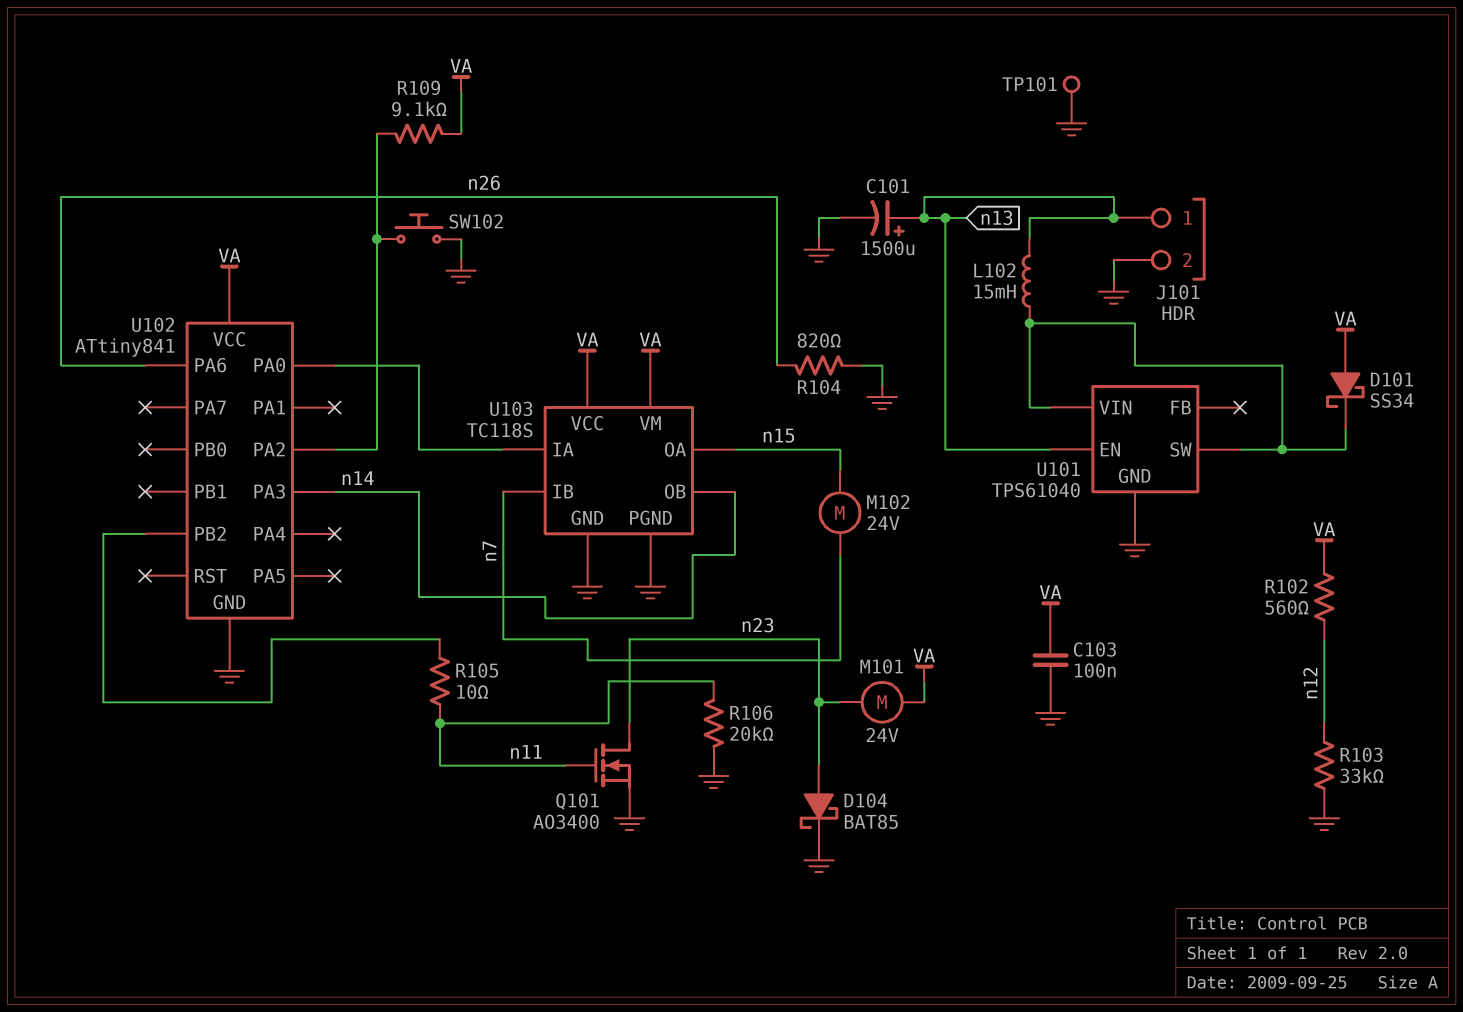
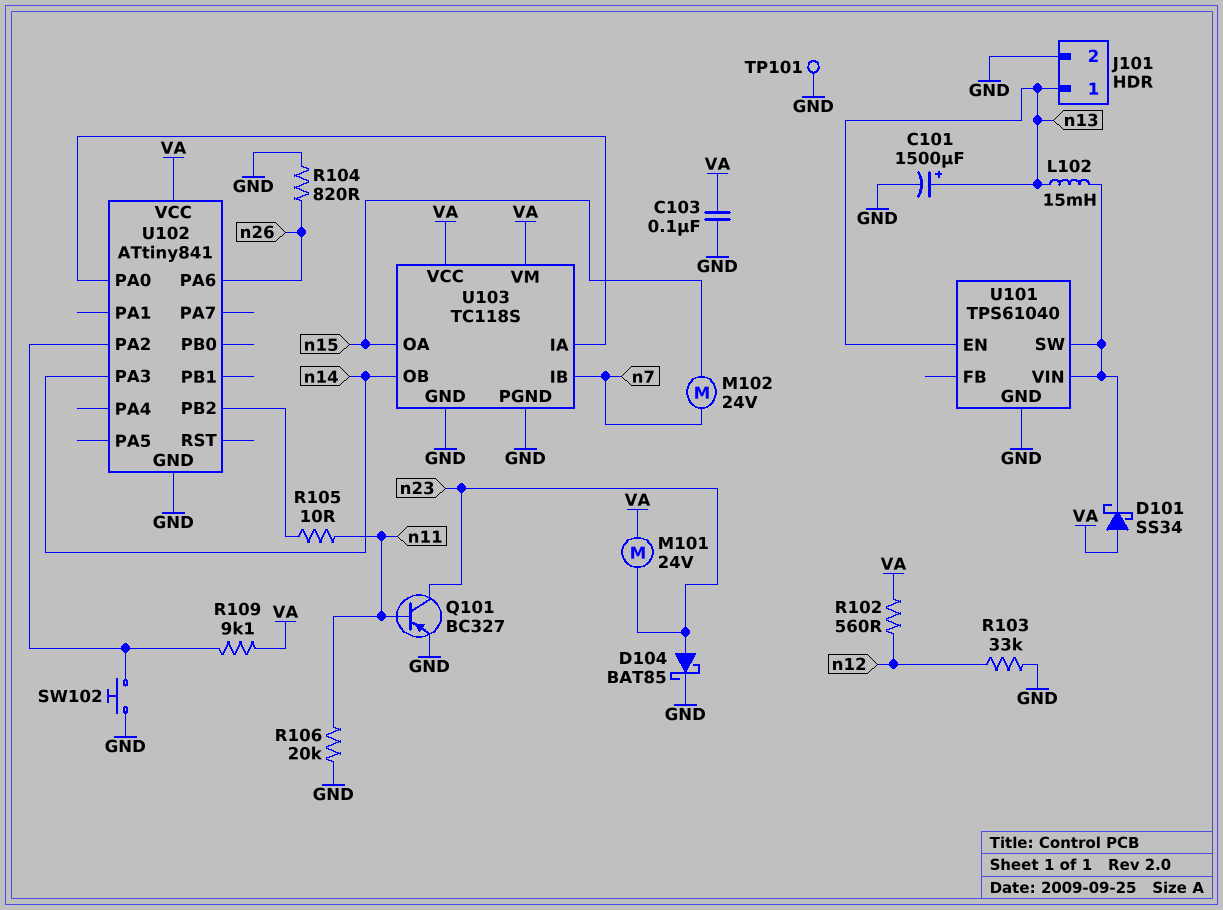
Q101: NMOS AO3400 (G n11, D n23, S GND) -> PNP BC327 (B n11, C n23, E GND)

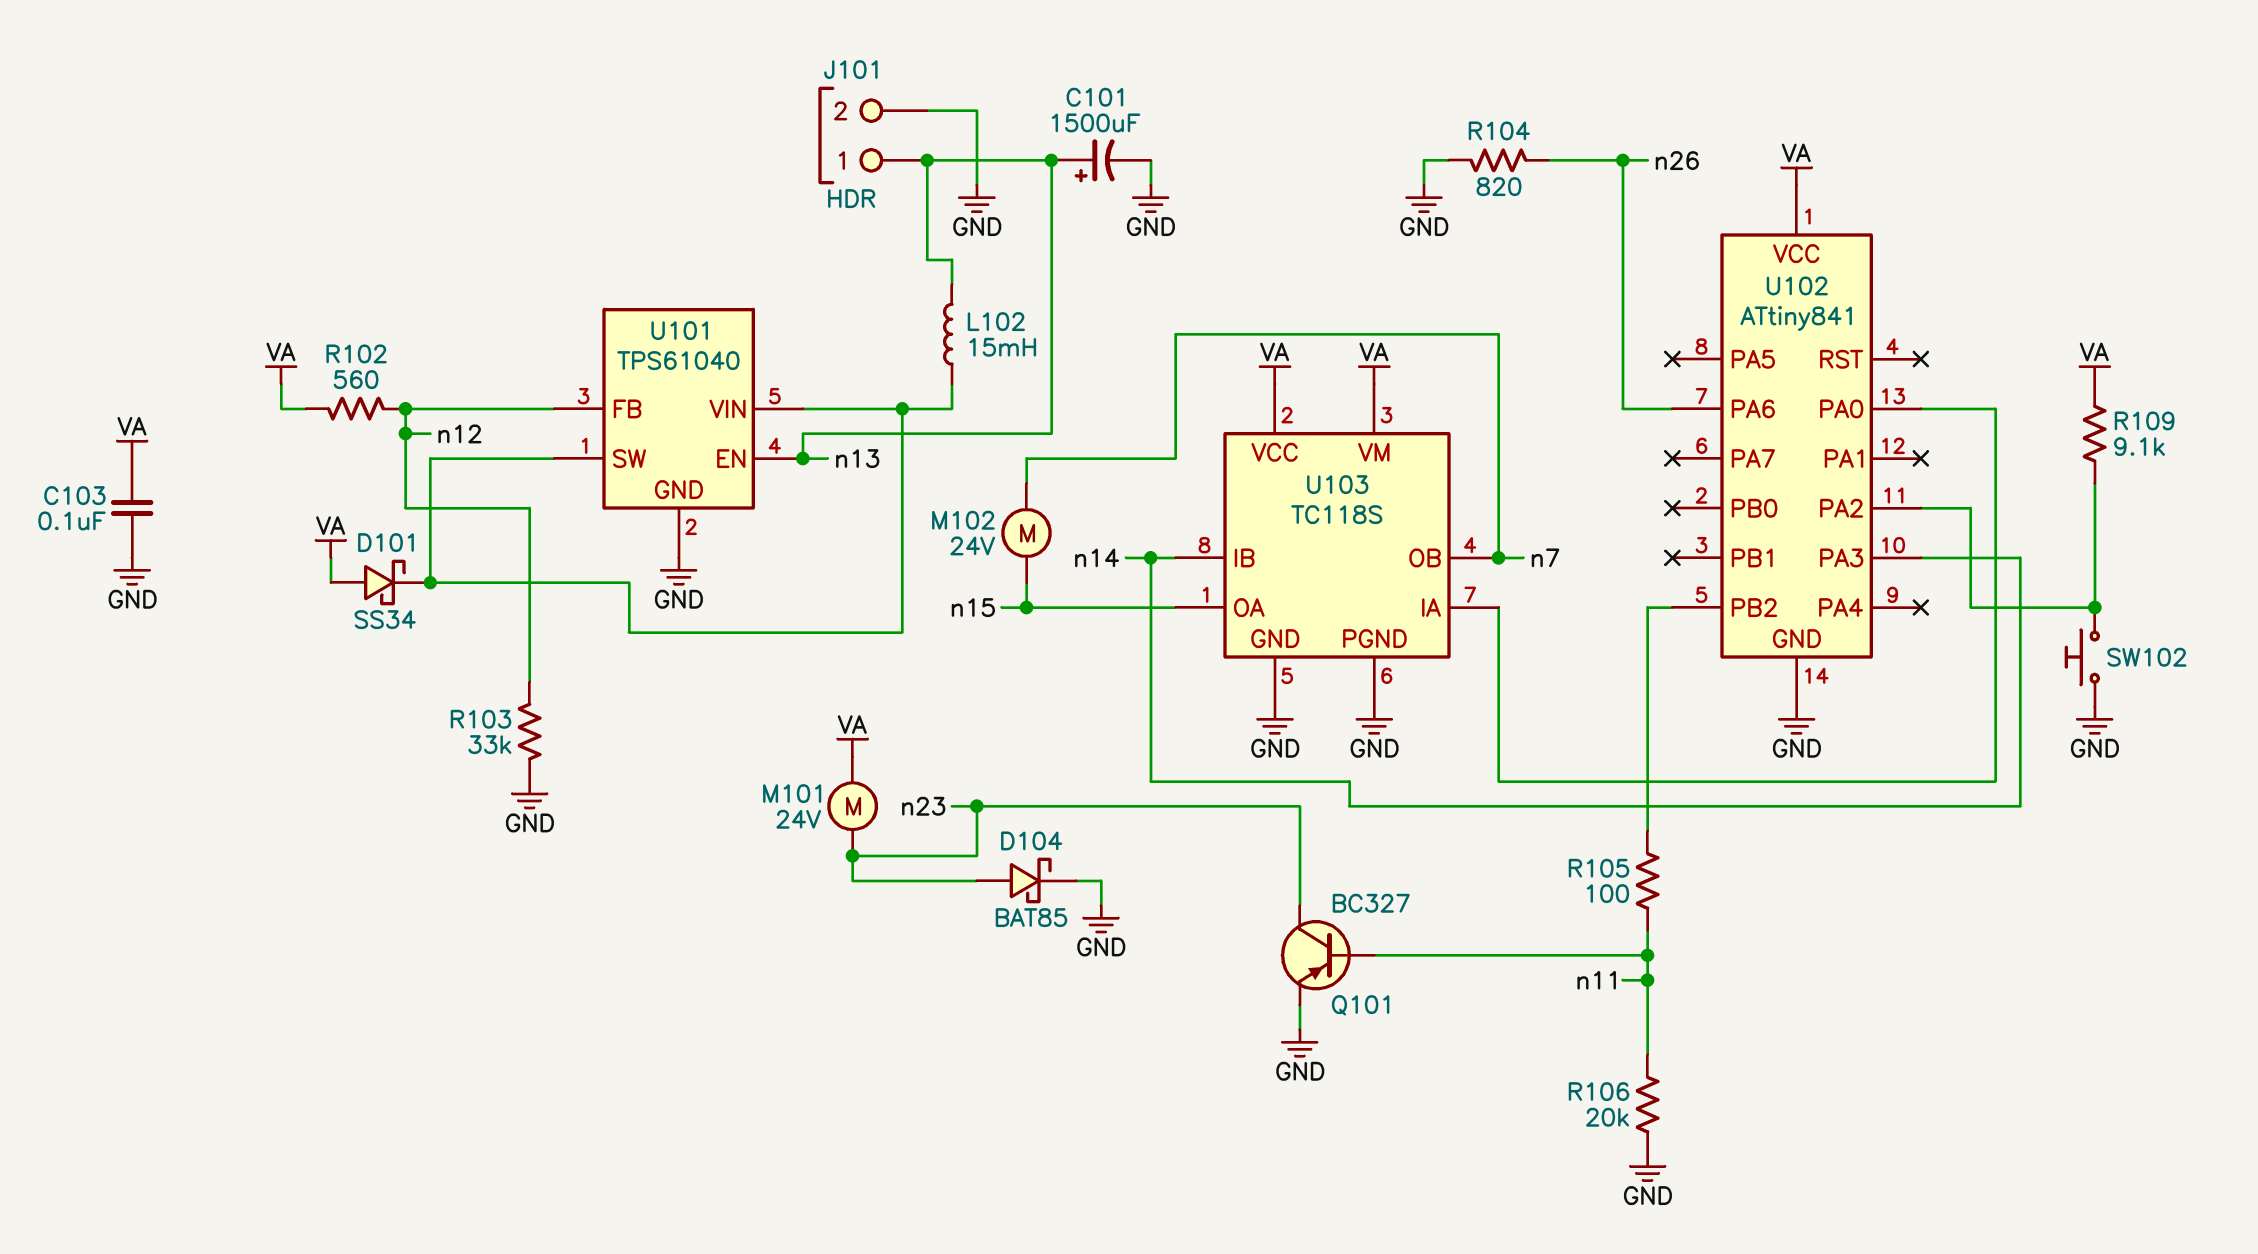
R105: 10 (U102/PB2, n11) -> 100 (U102/PB2, n11)
TP101: test point (GND) -> none
U101 pin FB: none -> n12
U103 pin IB: n7 -> n14
U103 pin OB: n14 -> n7

